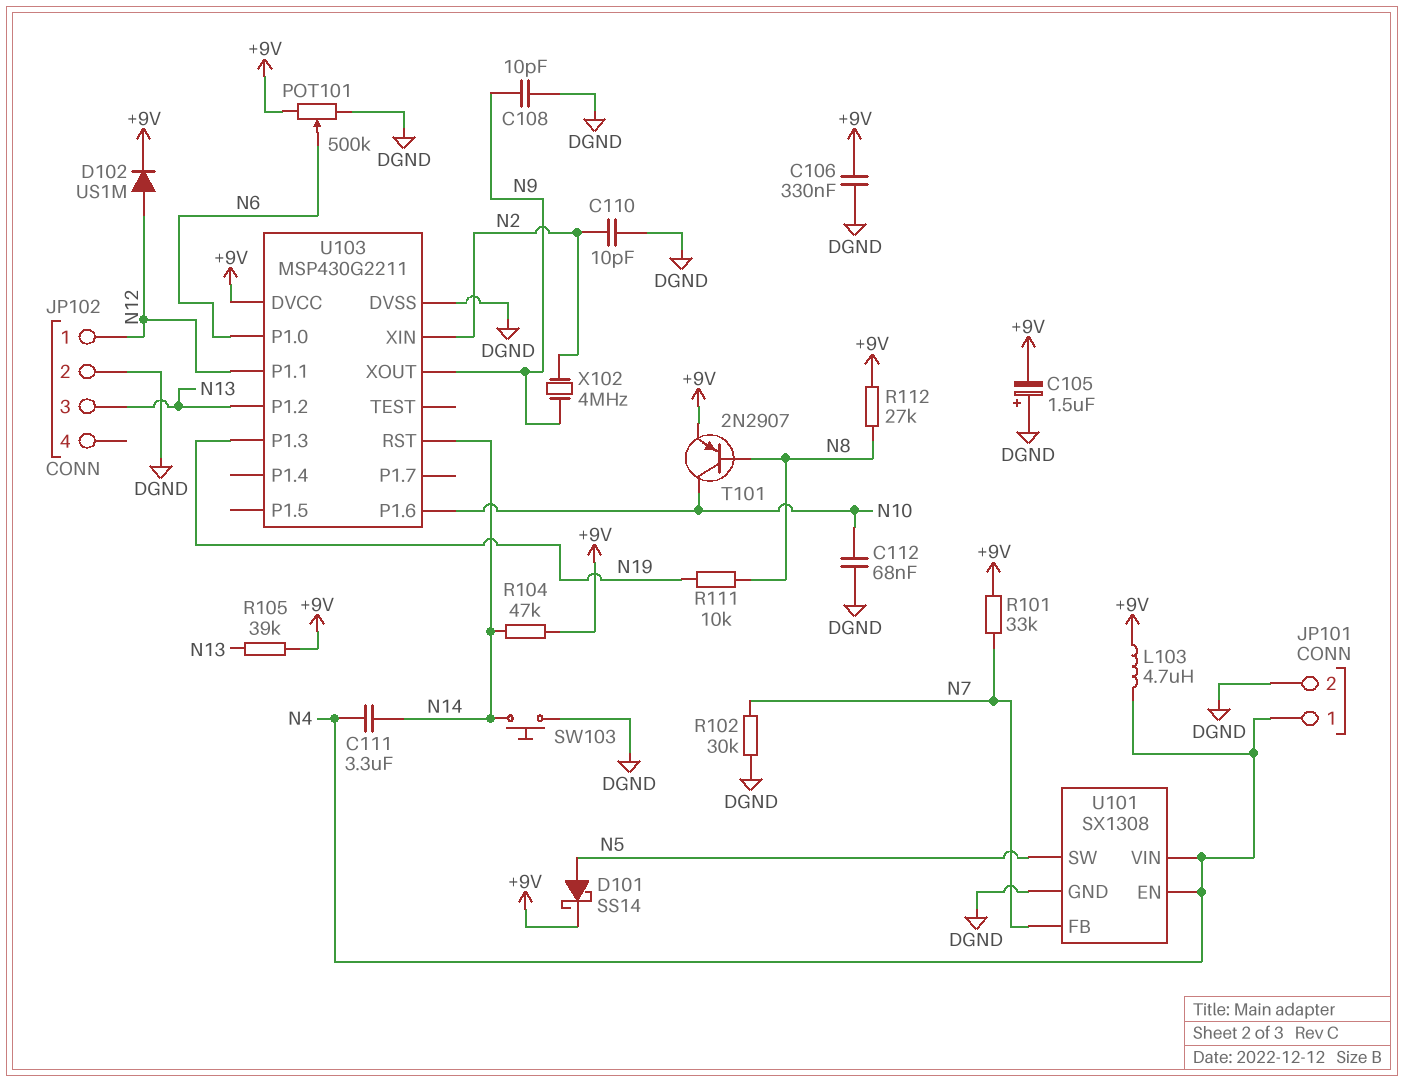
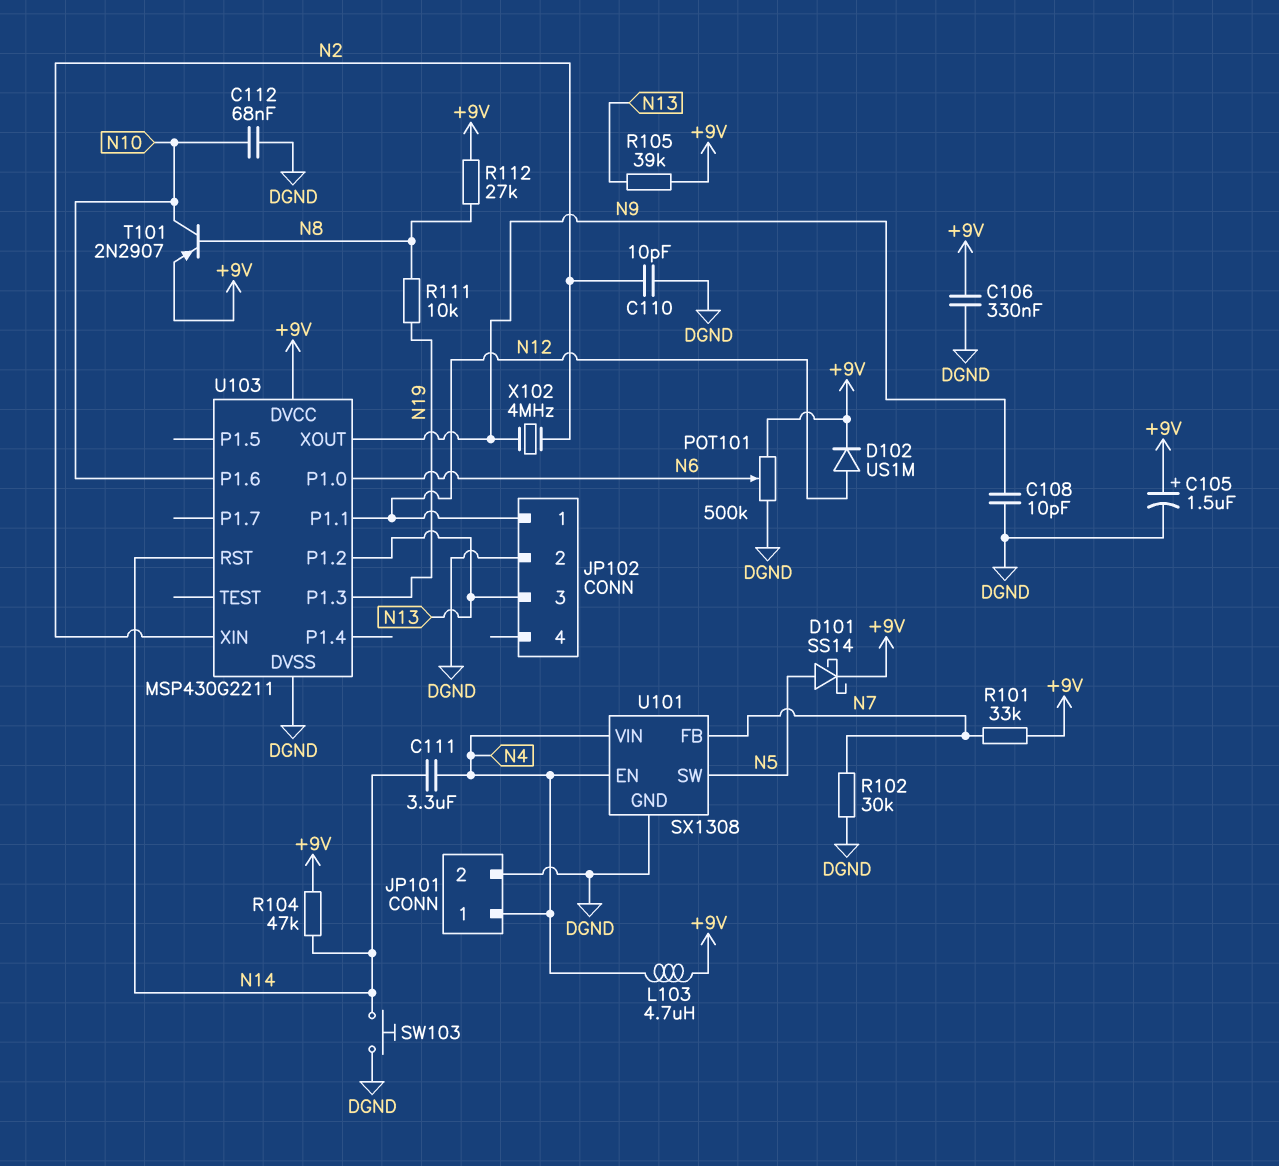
C105: 1.5uF (plus DGND, minus +9V) -> 1.5uF (plus +9V, minus DGND)

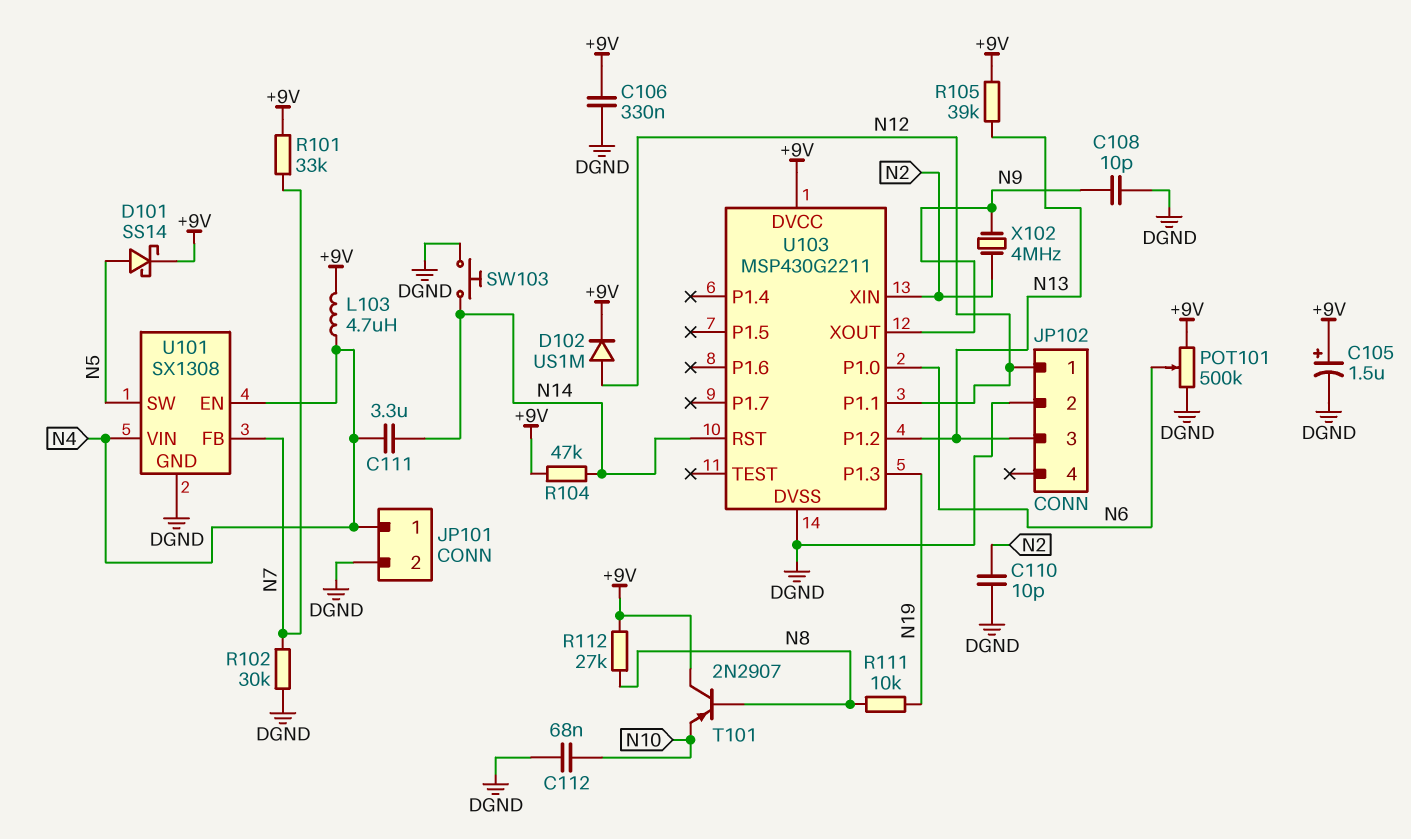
T101: PNP 2N2907 (B N8, C N10, E +9V) -> PNP 2N2907 (B N8, C +9V, E N10)
U103 pin P1.6: N10 -> none

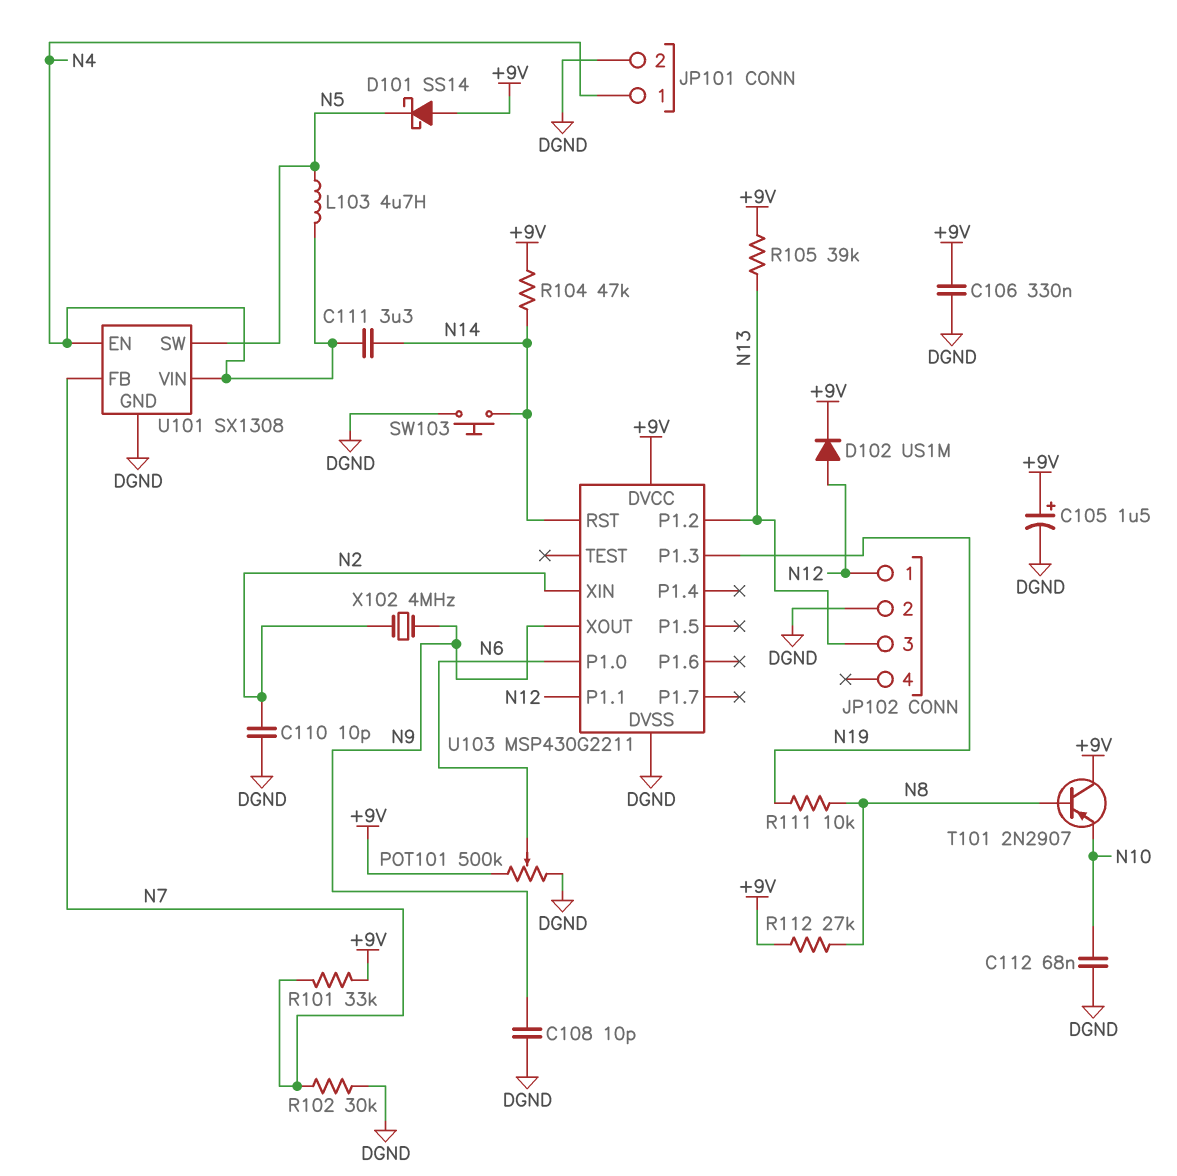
D101: schottky SS14 (A N5, K +9V) -> schottky SS14 (A +9V, K N5)
L103: 4.7uH (+9V, N4) -> 4.7uH (N4, N5)

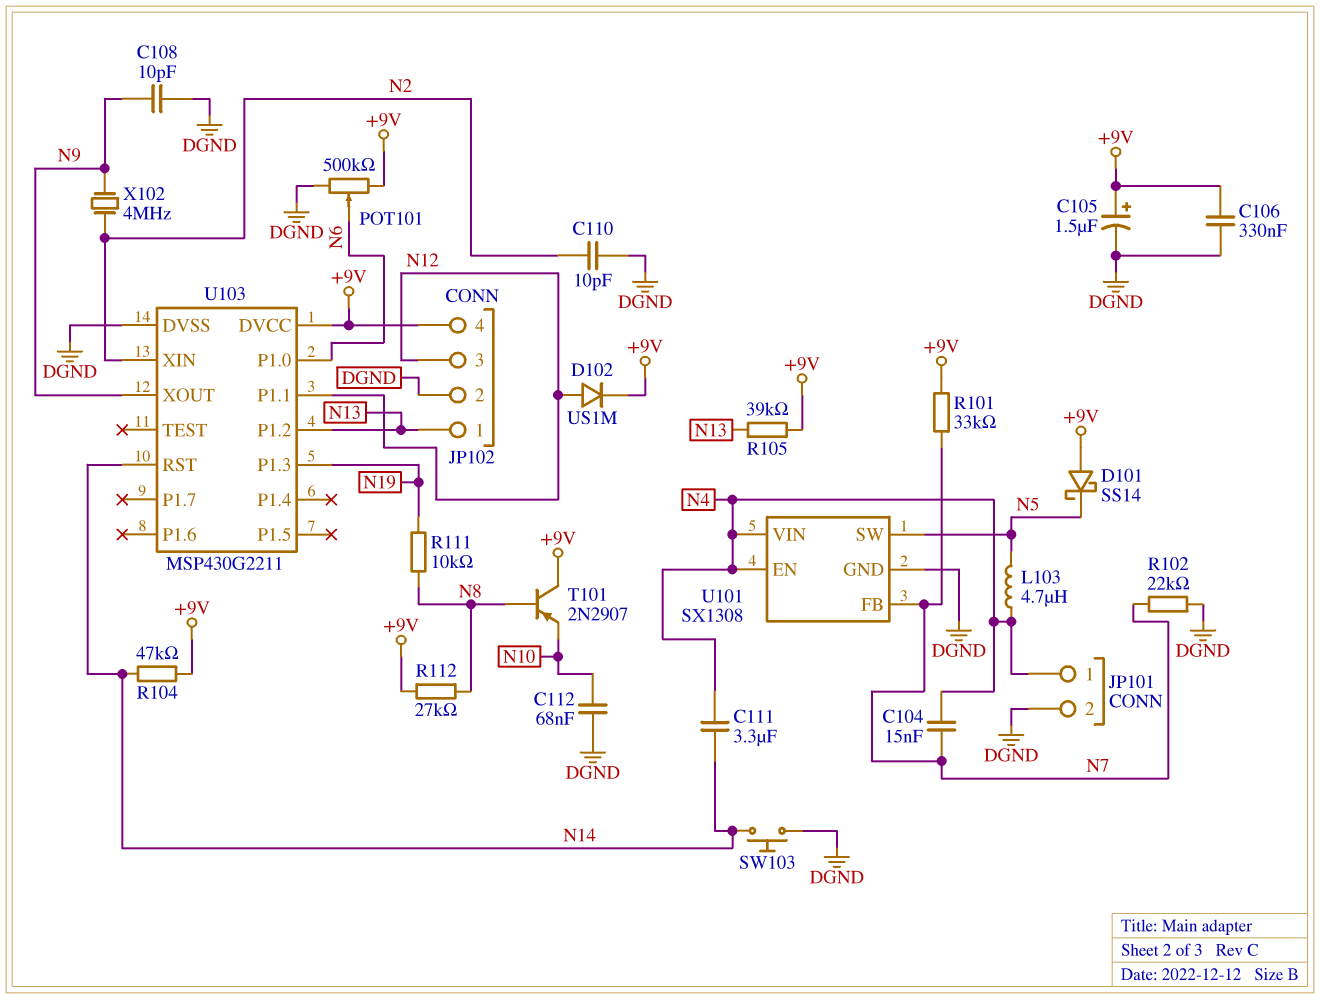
C104: none -> 15nF (N4, N7)
JP102 pin 1: N12 -> N13
JP102 pin 3: N13 -> N12
JP102 pin 4: none -> +9V
R102: 30k (DGND, N7) -> 22k (DGND, N7)

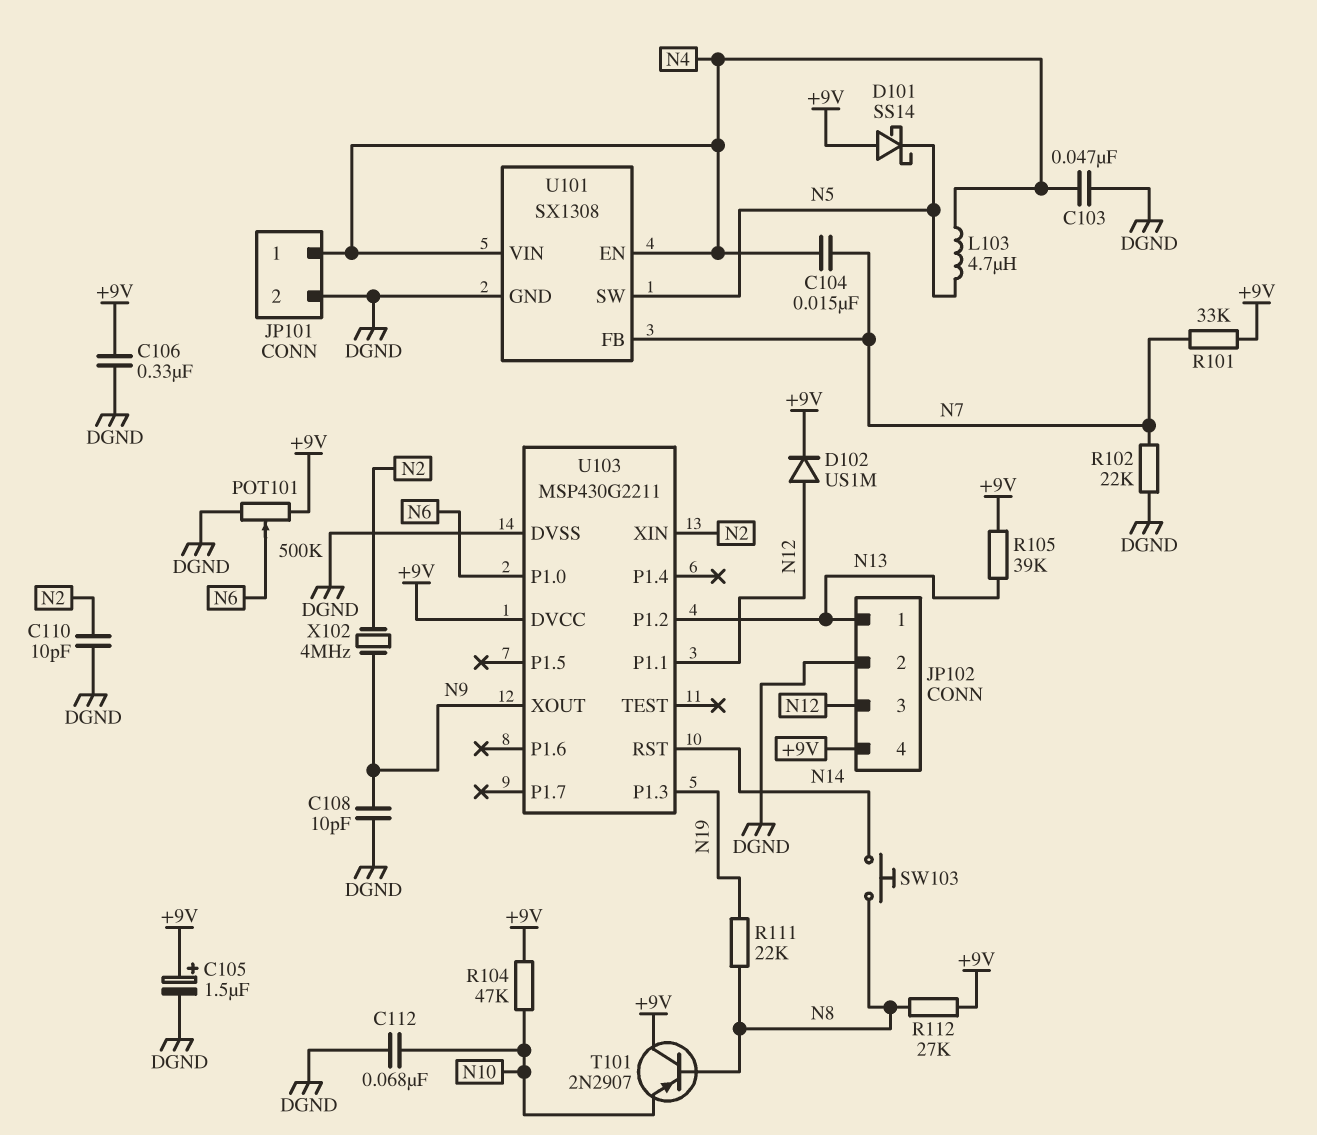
C103: none -> 47nF (DGND, N4)
C111: 3.3uF (N4, N14) -> none
R104: 47k (+9V, N14) -> 47k (+9V, N10)
R111: 10k (N8, N19) -> 22k (N8, N19)
SW103: button (DGND, N14) -> button (N8, N14)

